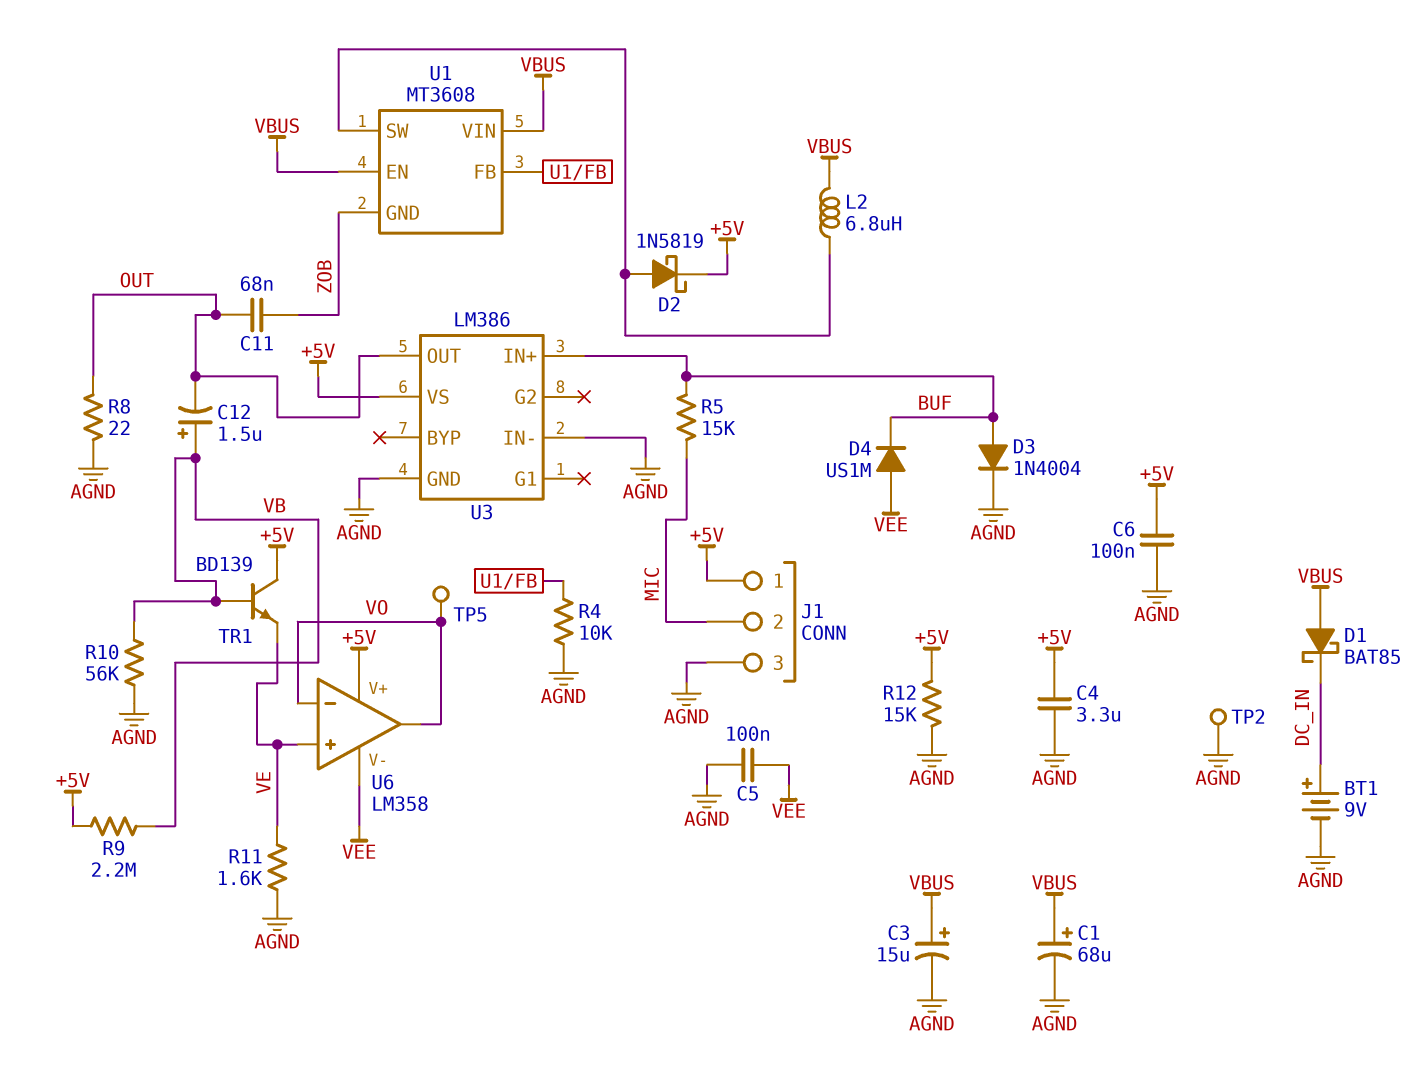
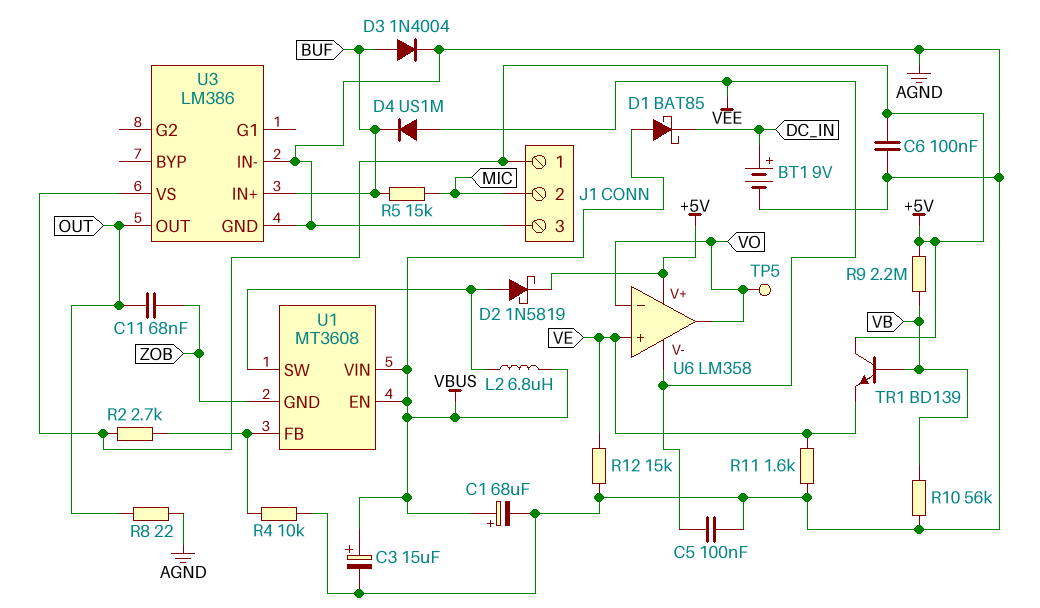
C4: 3.3uF (+5V, AGND) -> none
C12: 1.5uF (plus VB, minus OUT) -> none
R2: none -> 2.7k (+5V, U1/FB)
R12: 15k (+5V, AGND) -> 15k (AGND, VE)
TP2: test point (AGND) -> none

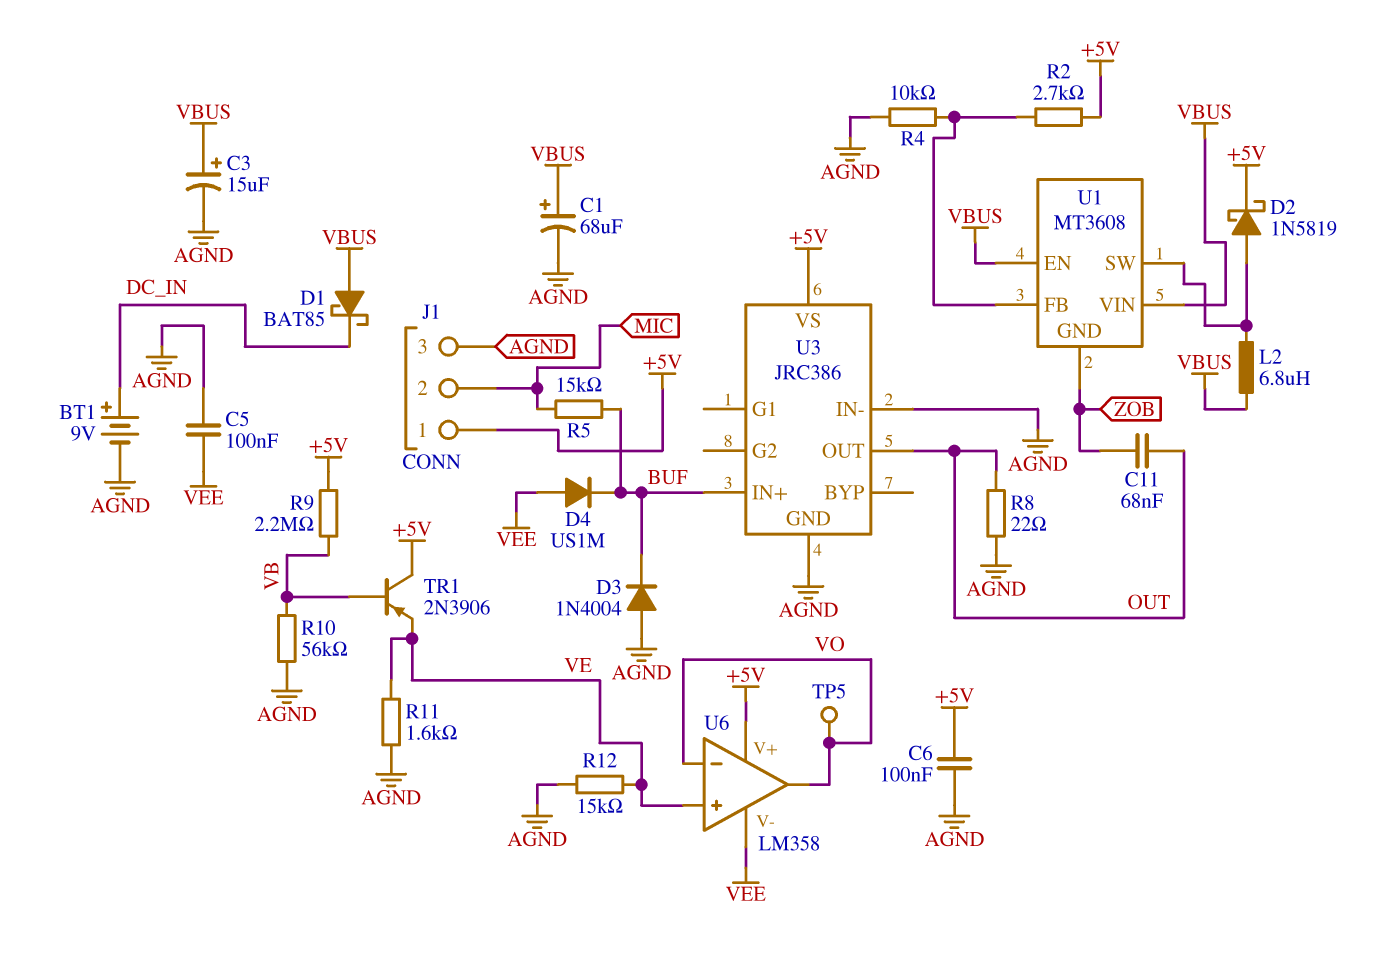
D3: diode 1N4004 (A BUF, K AGND) -> diode 1N4004 (A AGND, K BUF)
TR1: NPN BD139 (B VB, C +5V, E VE) -> PNP 2N3906 (B VB, C +5V, E VE)
U3: LM386 -> JRC386

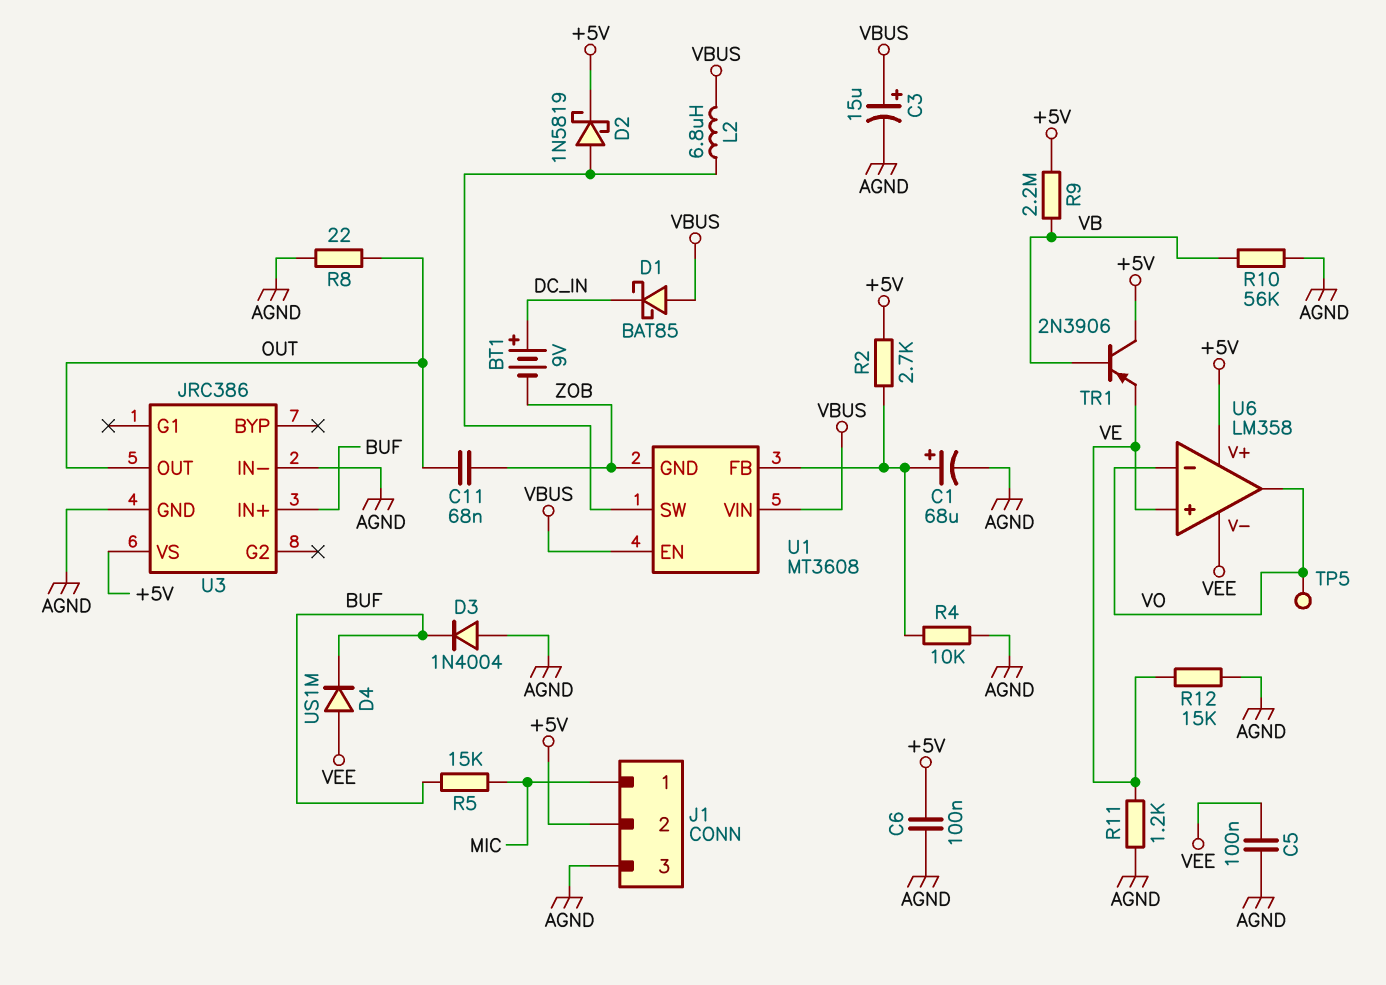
BT1: 9V (plus DC_IN, minus AGND) -> 9V (plus DC_IN, minus ZOB)
C1: 68uF (plus VBUS, minus AGND) -> 68uF (plus U1/FB, minus AGND)
J1 pin 1: +5V -> MIC
J1 pin 2: MIC -> +5V
R11: 1.6k (AGND, VE) -> 1.2k (AGND, VE)

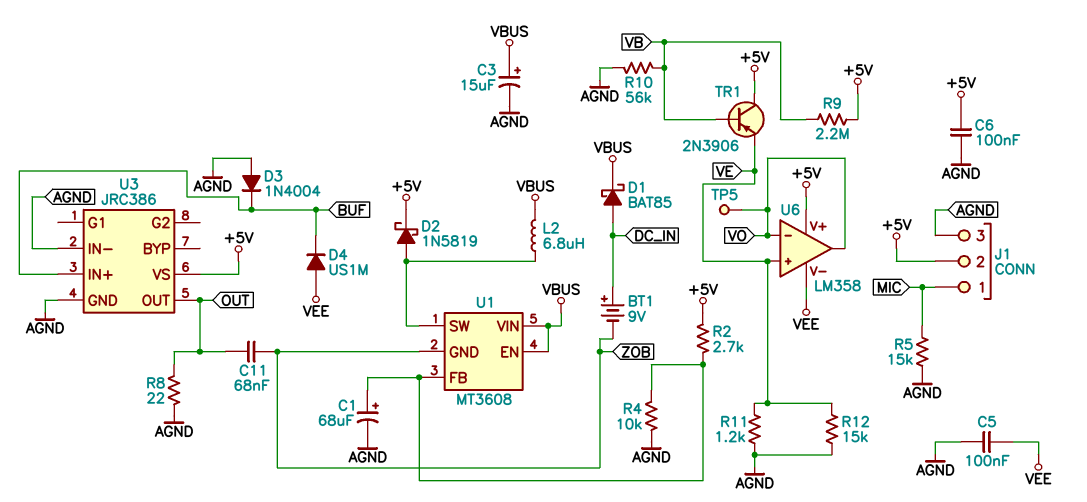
D1: schottky BAT85 (A VBUS, K DC_IN) -> schottky BAT85 (A DC_IN, K VBUS)
R5: 15k (BUF, MIC) -> 15k (AGND, MIC)

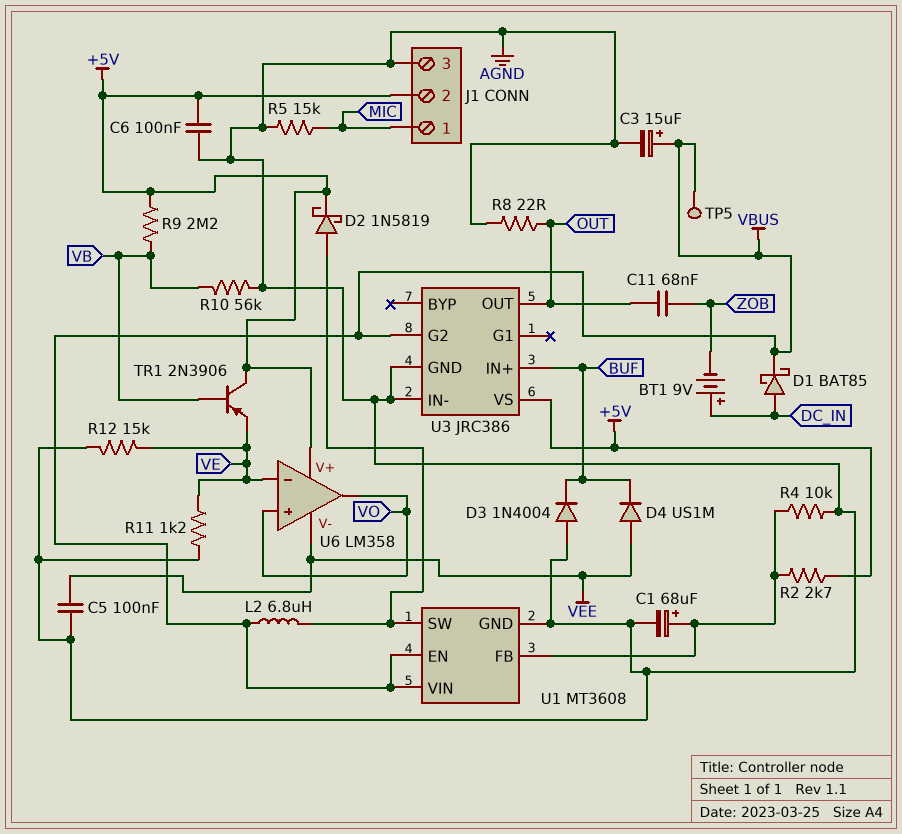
TP5: test point (VO) -> test point (VBUS)
U1 pin GND: ZOB -> AGND
U3 pin G2: none -> VBUS
U6 pin in+: VE -> VO
U6 pin in-: VO -> VE

